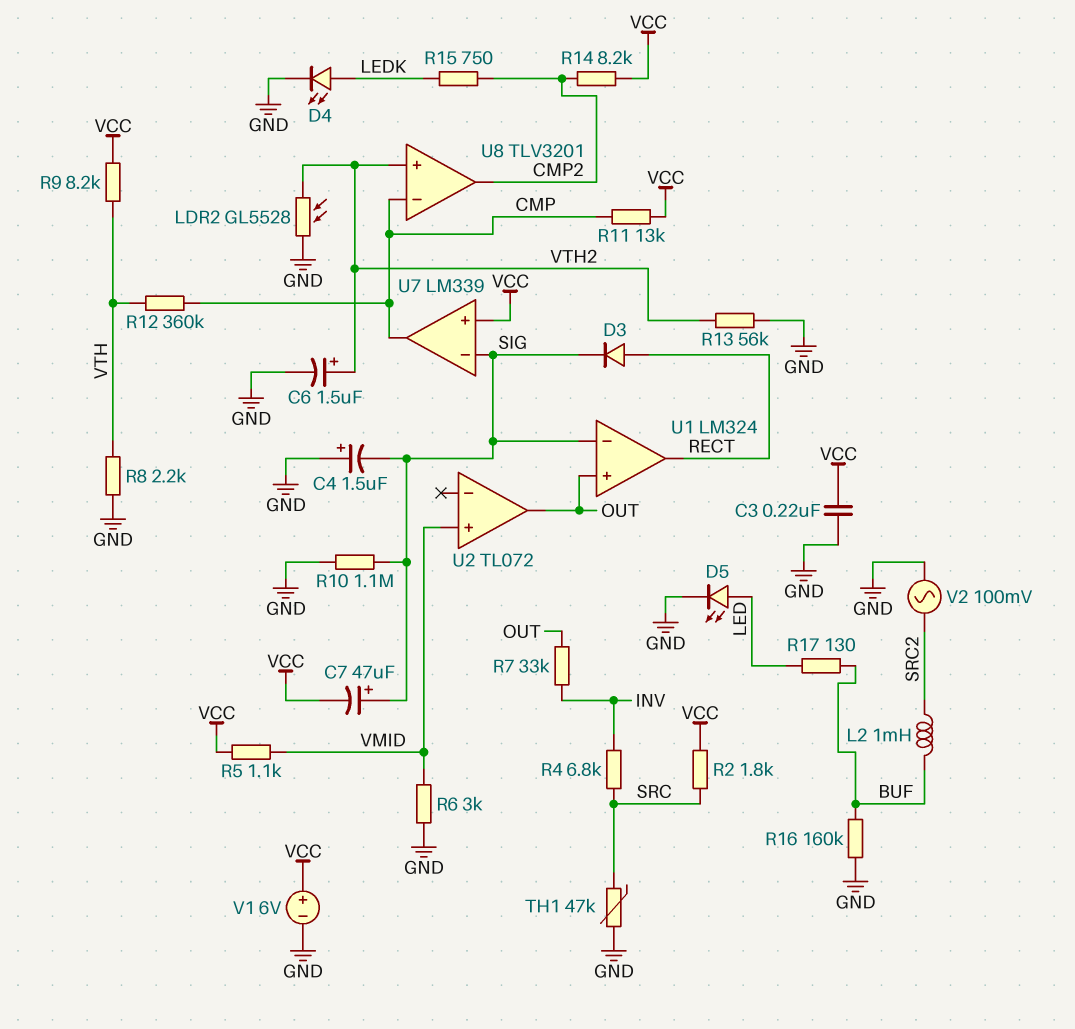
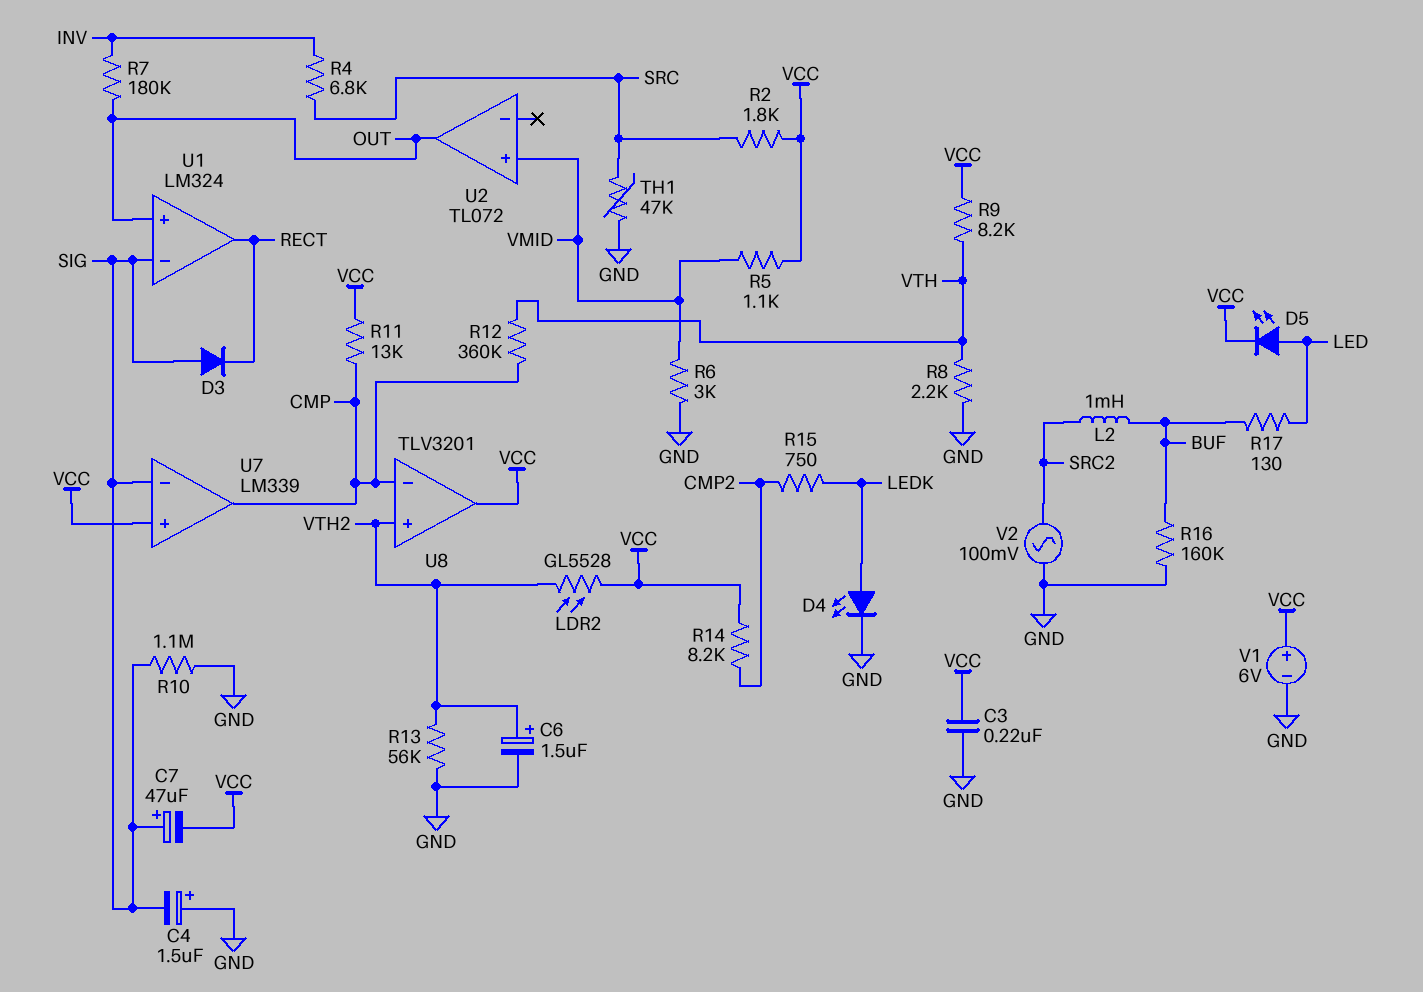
D3: diode (A RECT, K SIG) -> diode (A SIG, K RECT)
D5: LED (A LED, K GND) -> LED (A LED, K VCC)
LDR2: GL5528 (GND, VTH2) -> GL5528 (VCC, VTH2)
R7: 33k (INV, OUT) -> 180k (INV, OUT)
U8 pin out: CMP2 -> VCC

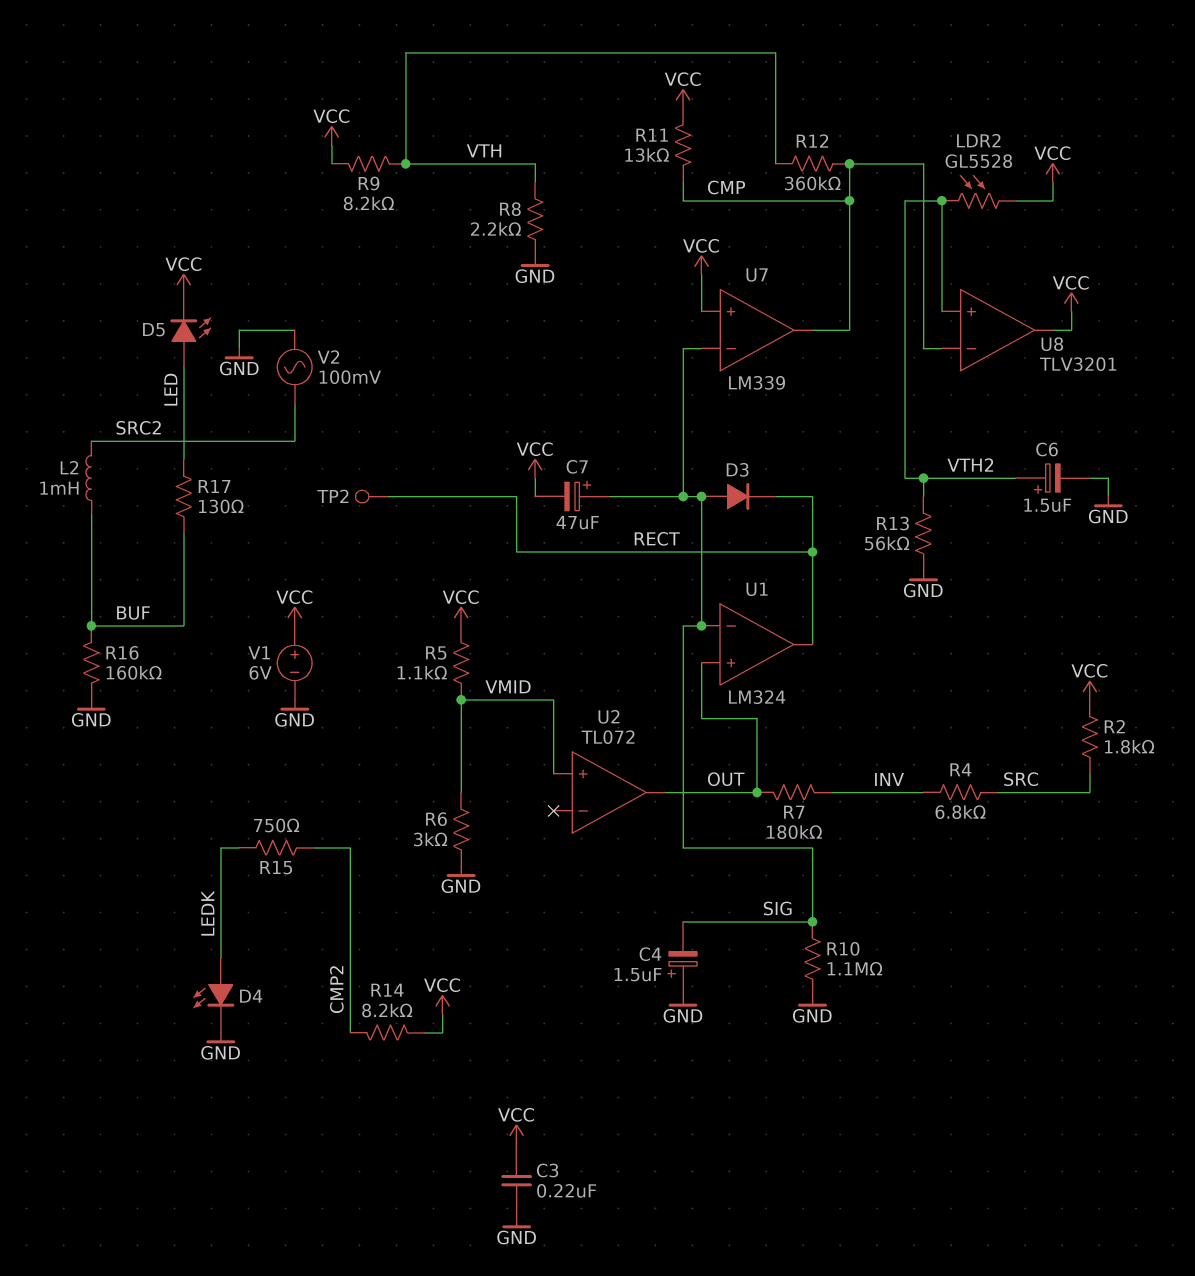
TH1: 47k (GND, SRC) -> none
TP2: none -> test point (RECT)

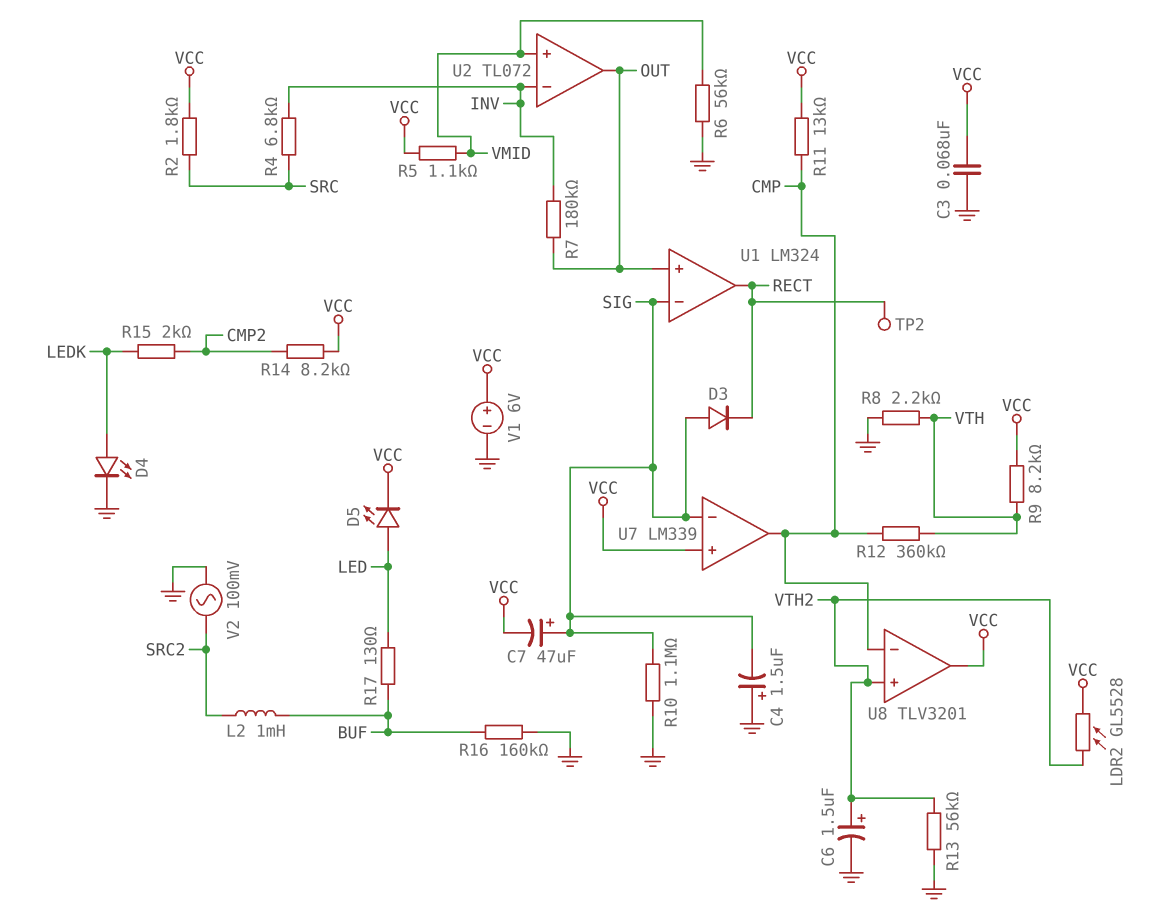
C3: 220nF (GND, VCC) -> 68nF (GND, VCC)
R6: 3k (GND, VMID) -> 56k (GND, VMID)
R15: 750 (CMP2, LEDK) -> 2k (CMP2, LEDK)
U2 pin in-: none -> INV

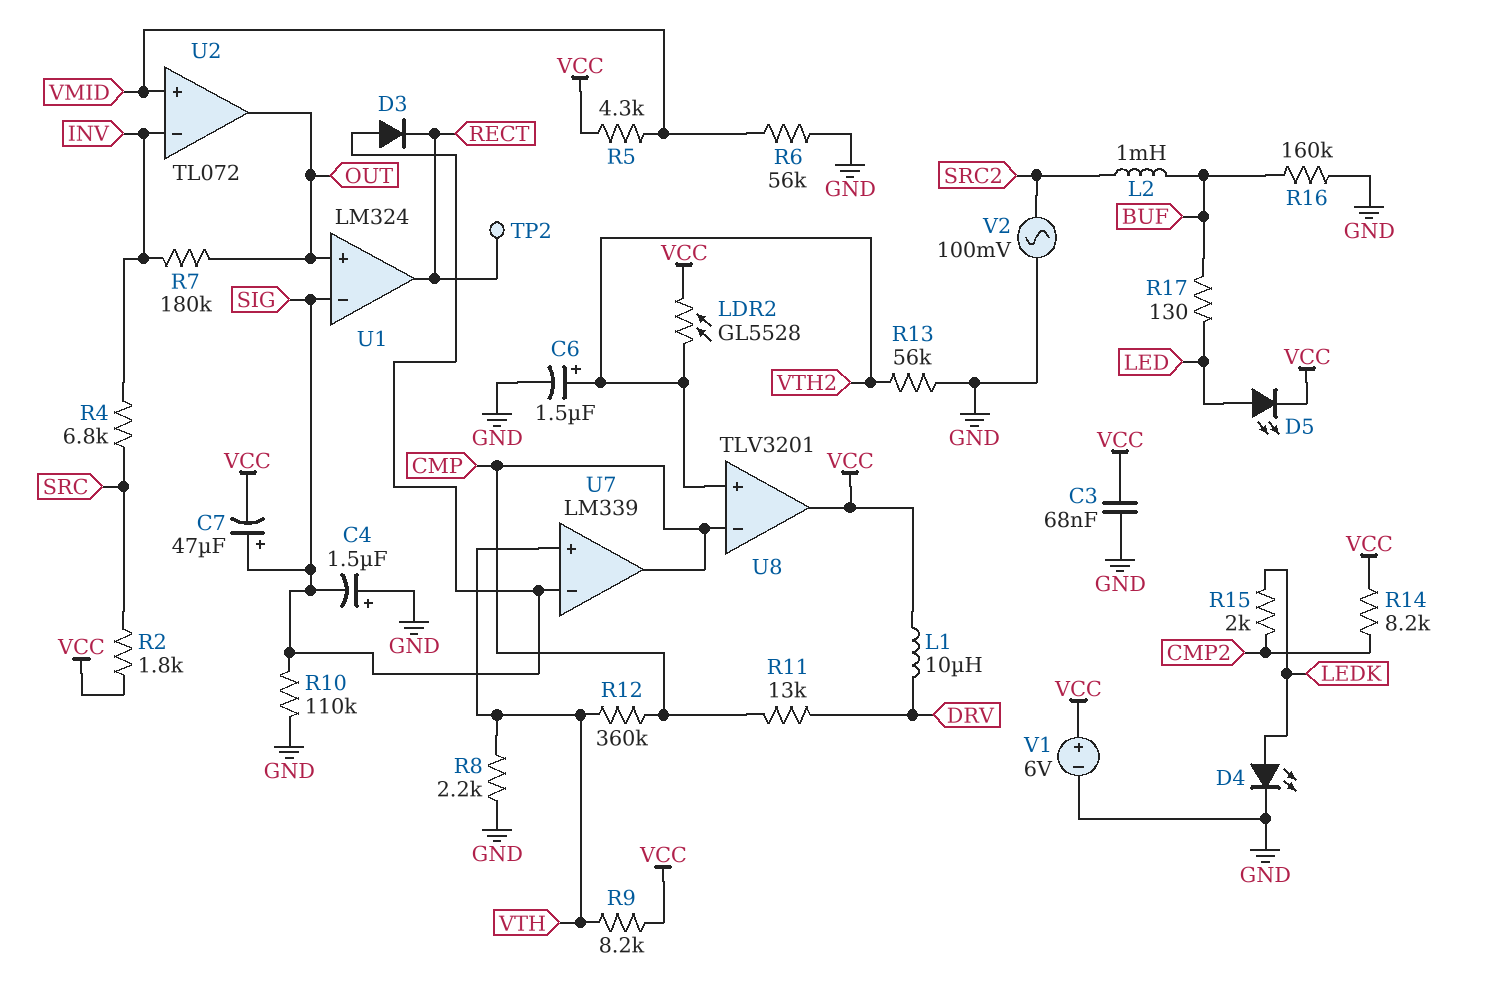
L1: none -> 10uH (DRV, VCC)
R5: 1.1k (VCC, VMID) -> 4.3k (VCC, VMID)
R10: 1.1M (GND, SIG) -> 110k (GND, SIG)
R11: 13k (CMP, VCC) -> 13k (CMP, DRV)
U7 pin in+: VCC -> VTH

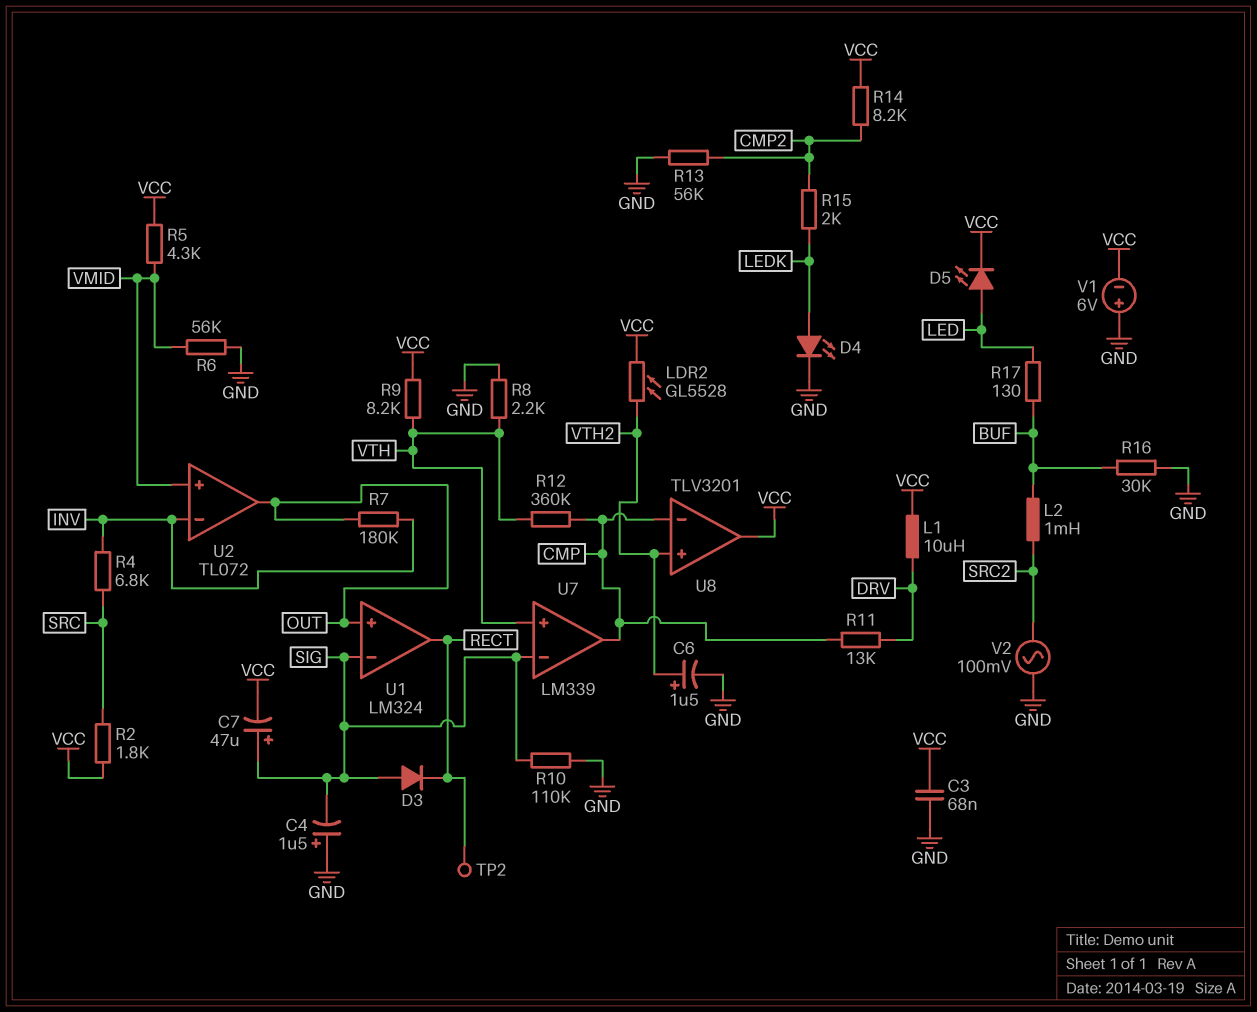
R13: 56k (GND, VTH2) -> 56k (CMP2, GND)
R16: 160k (BUF, GND) -> 30k (BUF, GND)
V1: 6V (plus VCC, minus GND) -> 6V (plus GND, minus VCC)

